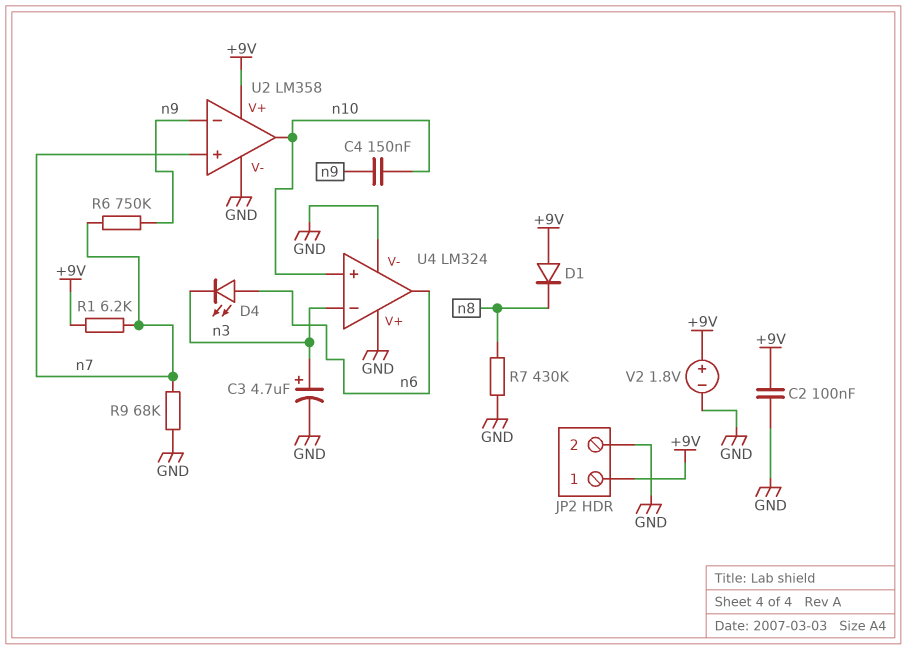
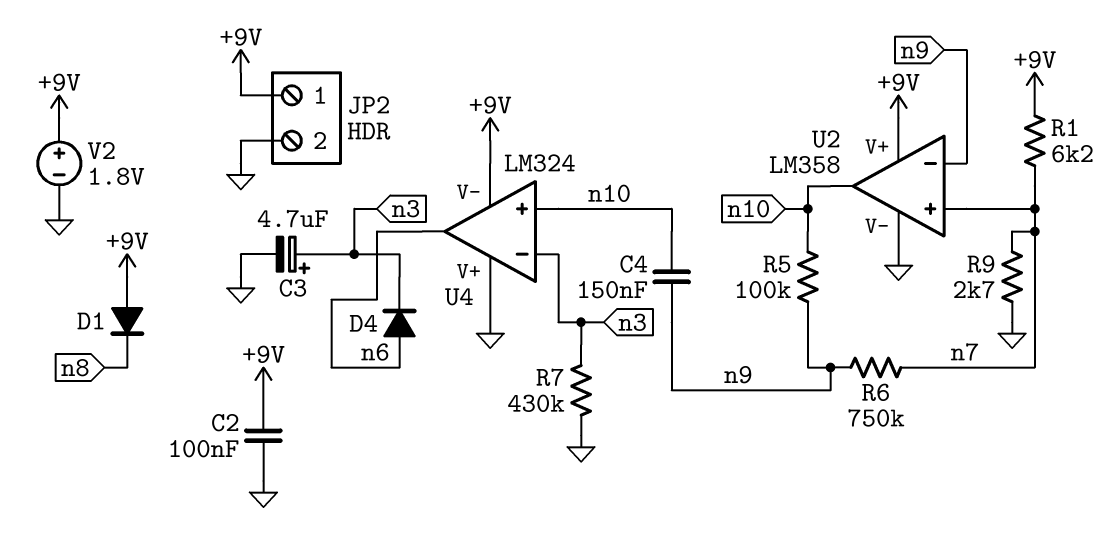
D4: LED (A n6, K n3) -> diode (A n6, K n3)
R5: none -> 100k (n9, n10)
R7: 430k (GND, n8) -> 430k (GND, n3)
R9: 68k (GND, n7) -> 2.7k (GND, n7)
U4 pin V-: GND -> +9V

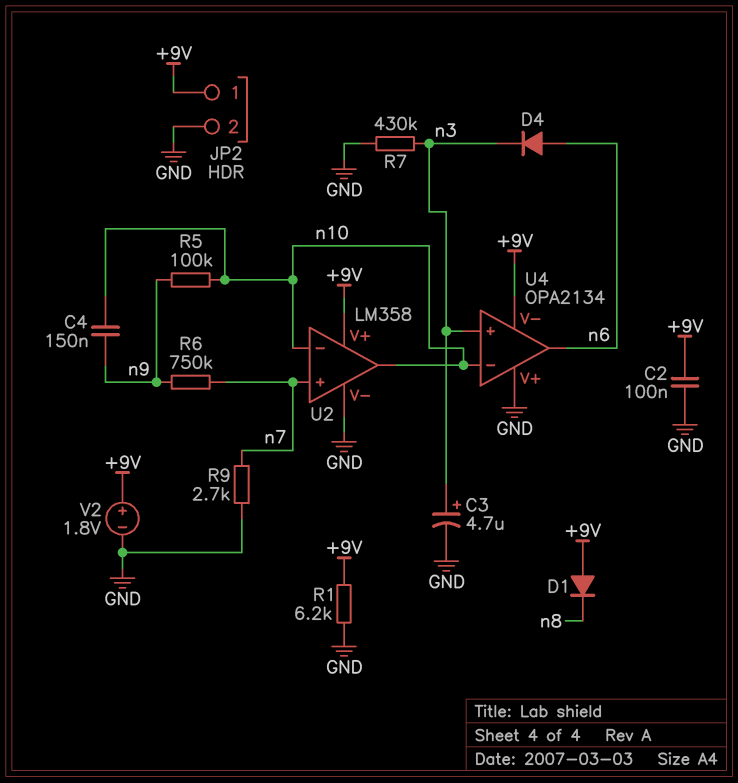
R1: 6.2k (+9V, n7) -> 6.2k (+9V, GND)
U2 pin in-: n9 -> n10
U4: LM324 -> OPA2134
U4 pin in+: n10 -> n3
U4 pin in-: n3 -> n10

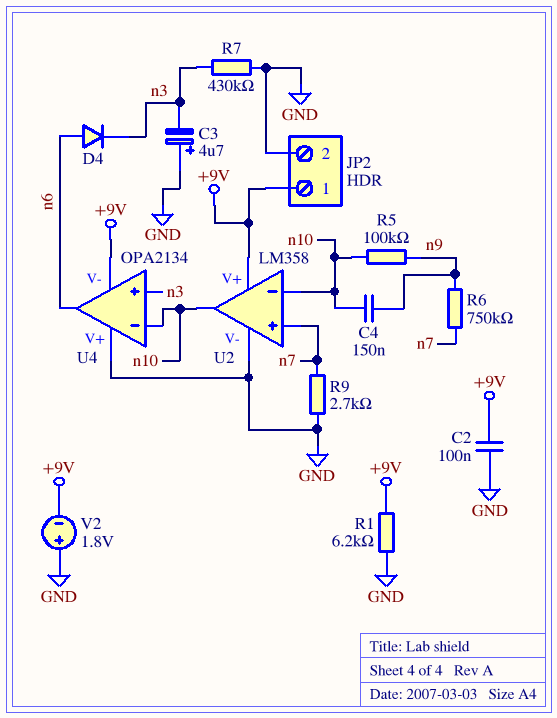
C3: 4.7uF (plus n3, minus GND) -> 4.7uF (plus GND, minus n3)
D1: diode (A +9V, K n8) -> none
V2: 1.8V (plus +9V, minus GND) -> 1.8V (plus GND, minus +9V)

